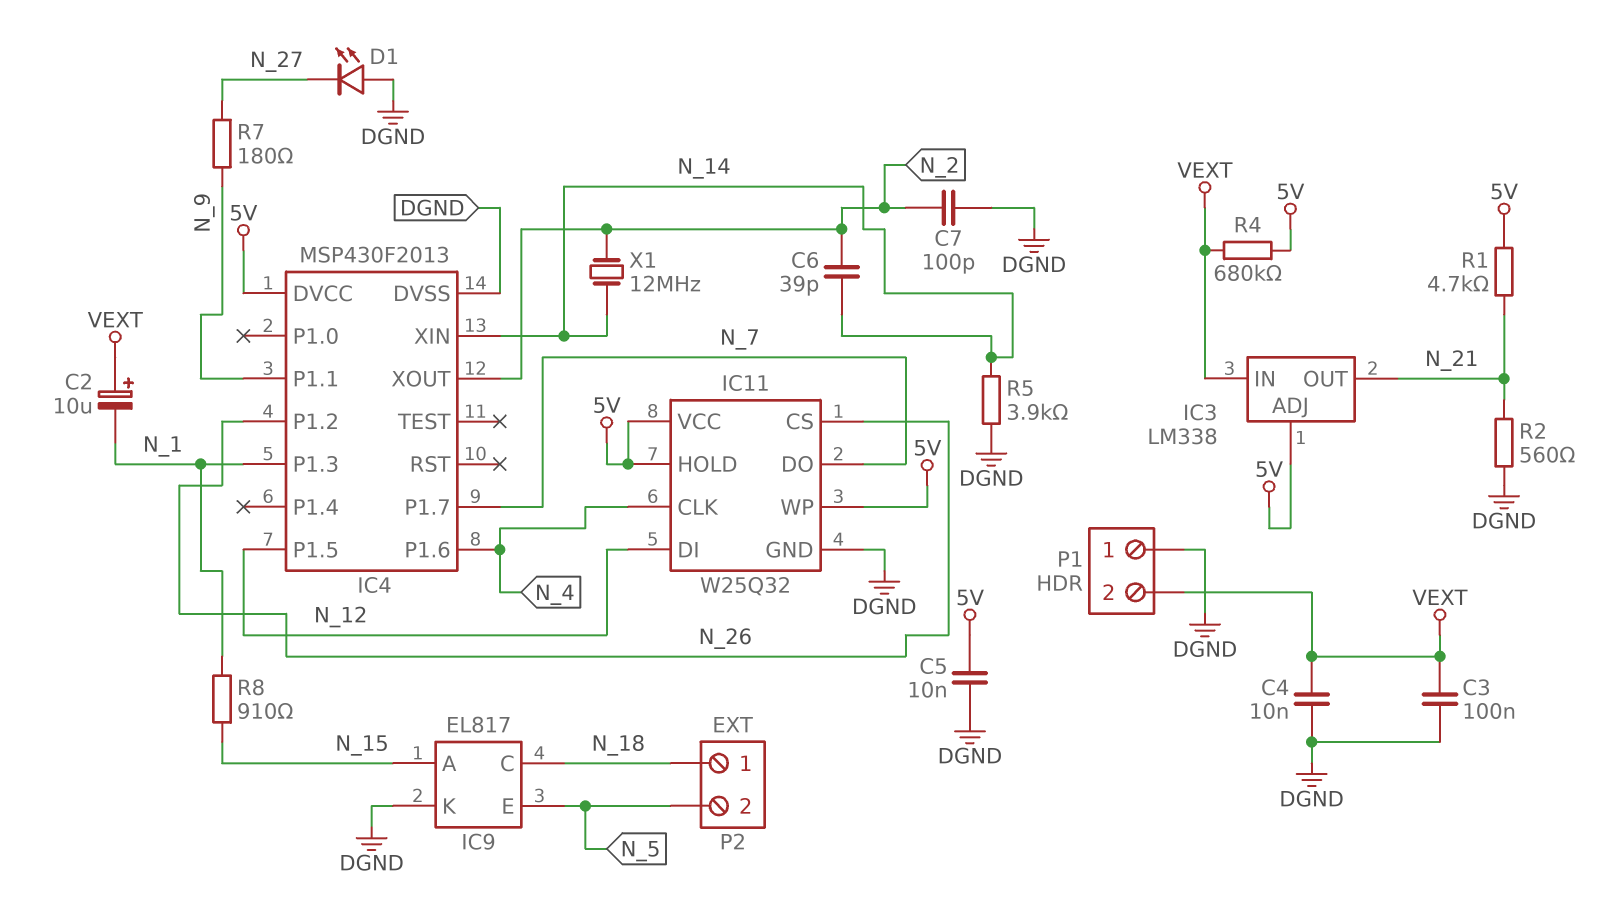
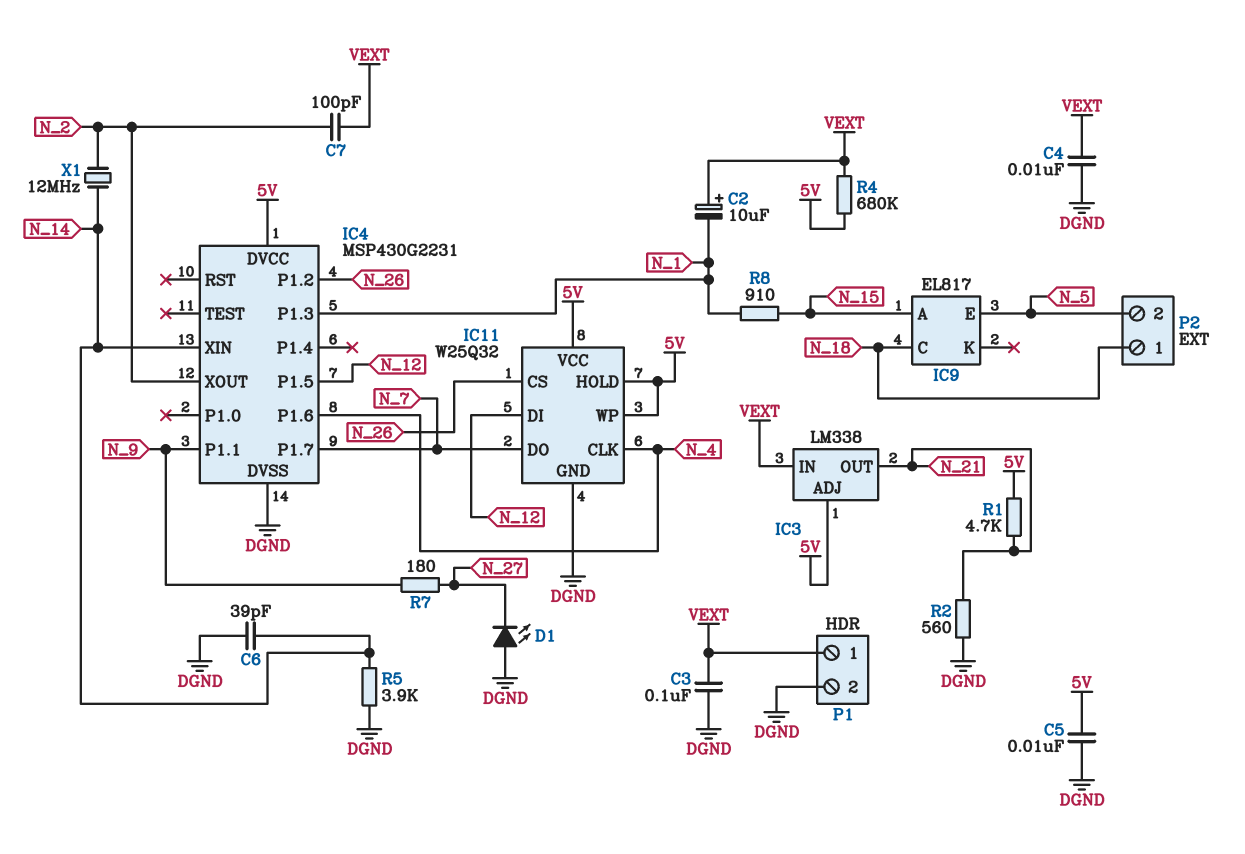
C6: 39pF (N_2, N_14) -> 39pF (DGND, N_14)
C7: 100pF (DGND, N_2) -> 100pF (N_2, VEXT)
IC4: MSP430F2013 -> MSP430G2231
IC9 pin K: DGND -> none
P1 pin 1: DGND -> VEXT
P1 pin 2: VEXT -> DGND

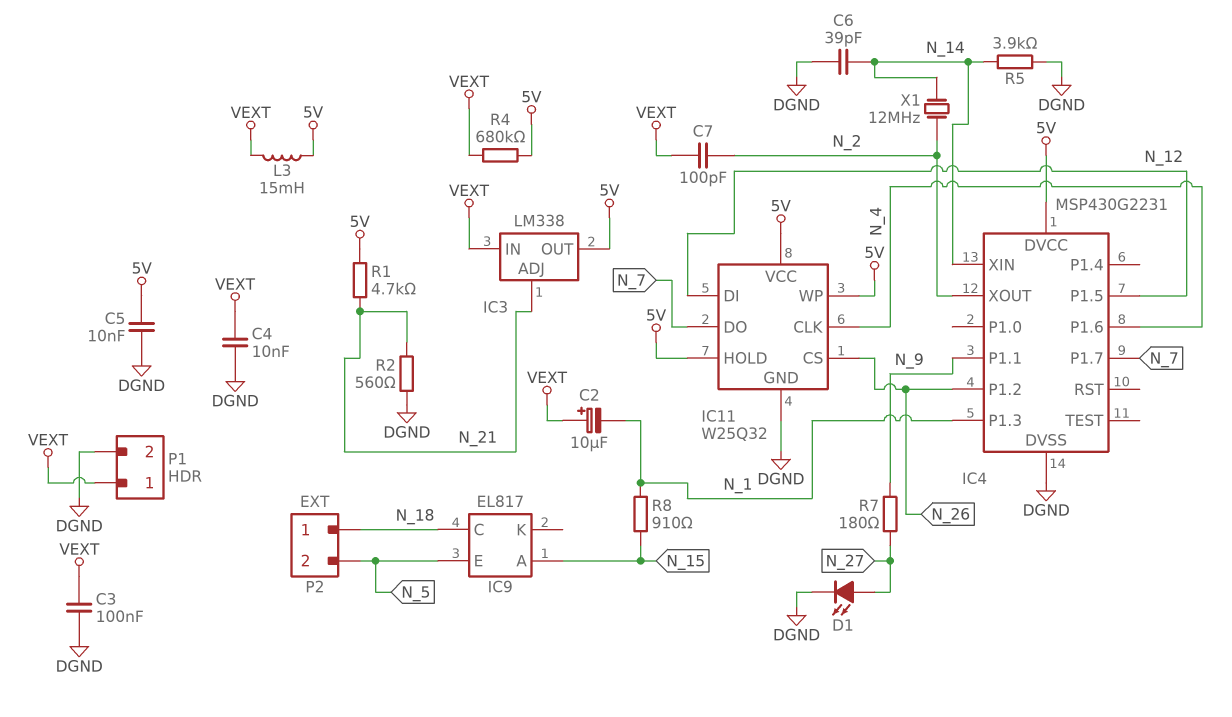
D1: LED (A DGND, K N_27) -> LED (A N_27, K DGND)
IC3 pin ADJ: 5V -> N_21
IC3 pin OUT: N_21 -> 5V
L3: none -> 15mH (5V, VEXT)

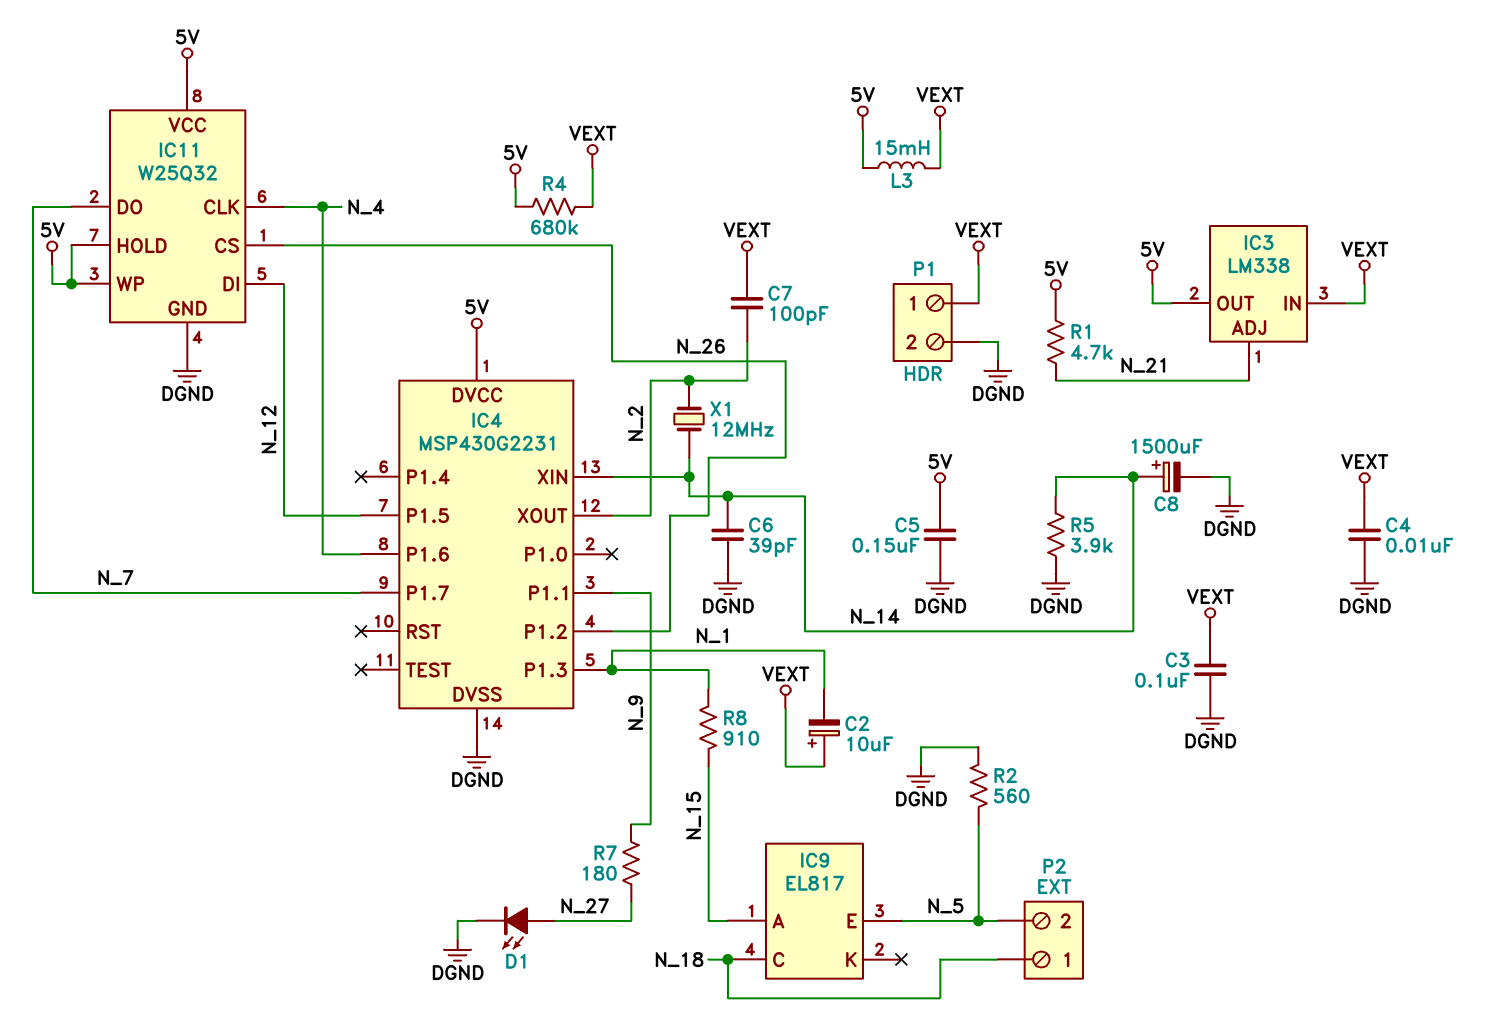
C5: 10nF (5V, DGND) -> 150nF (5V, DGND)
C8: none -> 1500uF (plus N_14, minus DGND)
R2: 560 (DGND, N_21) -> 560 (DGND, N_5)

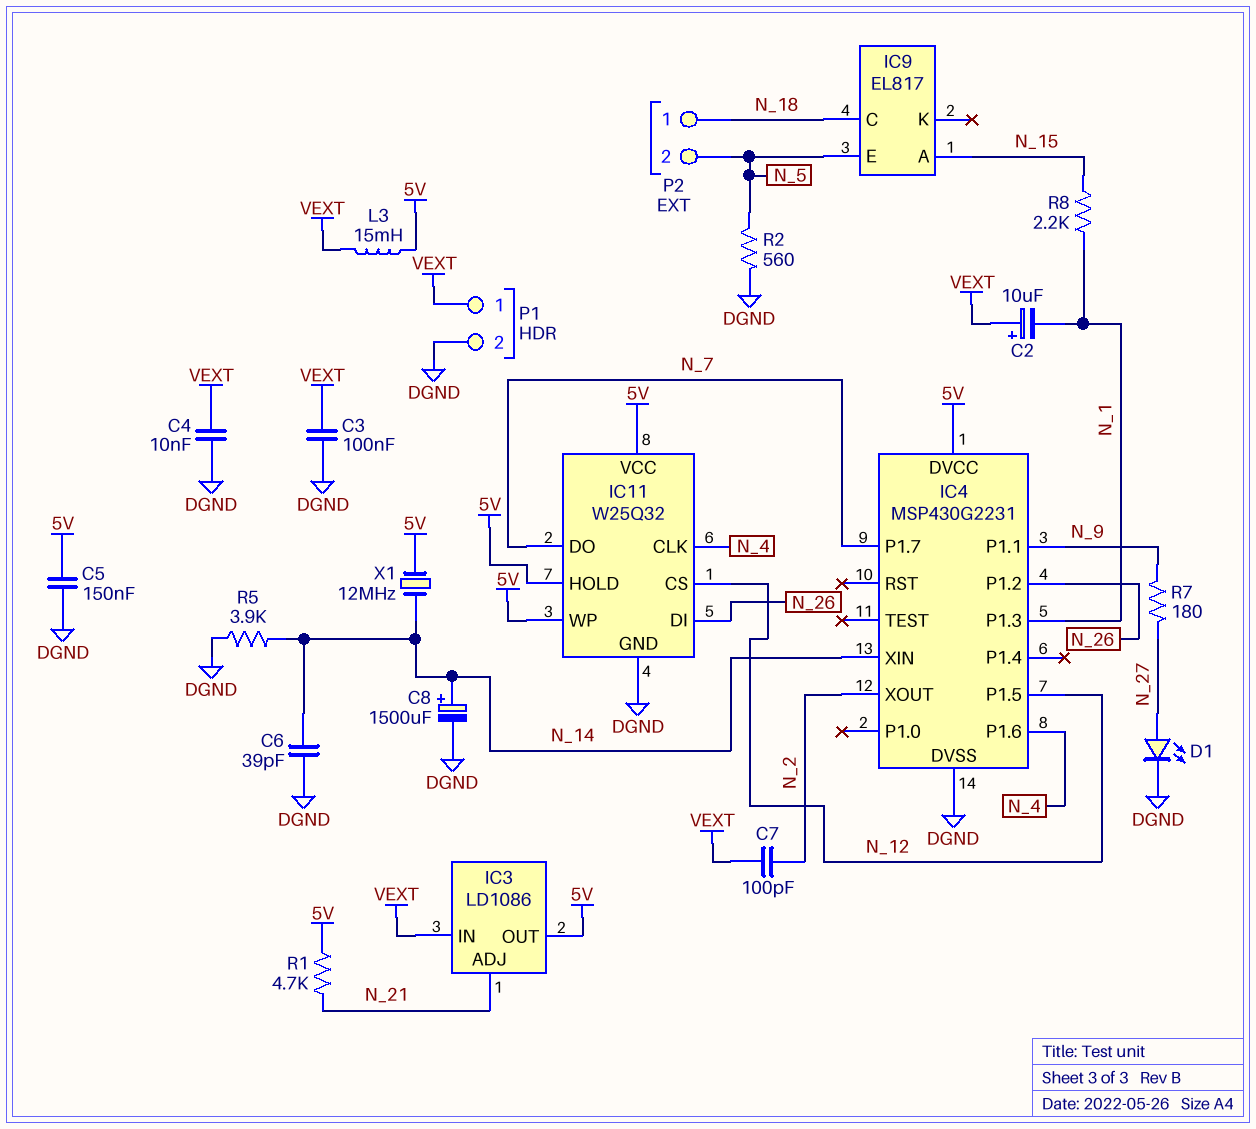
IC3: LM338 -> LD1086
IC11 pin CS: N_26 -> N_12
IC11 pin DI: N_12 -> N_26
R4: 680k (5V, VEXT) -> none
R8: 910 (N_1, N_15) -> 2.2k (N_1, N_15)
X1: 12MHz (N_2, N_14) -> 12MHz (5V, N_14)

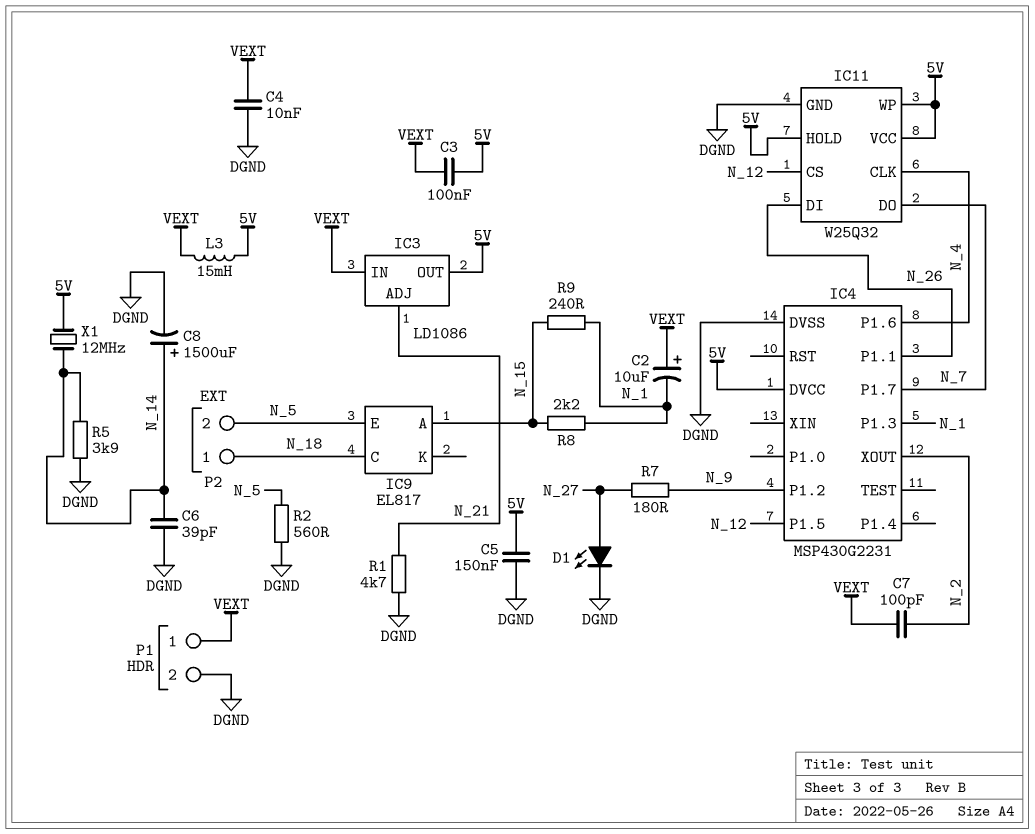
C3: 100nF (DGND, VEXT) -> 100nF (5V, VEXT)
IC4 pin P1.1: N_9 -> N_26
IC4 pin P1.2: N_26 -> N_9
IC4 pin XIN: N_14 -> none
R1: 4.7k (5V, N_21) -> 4.7k (DGND, N_21)
R9: none -> 240 (N_1, N_15)

